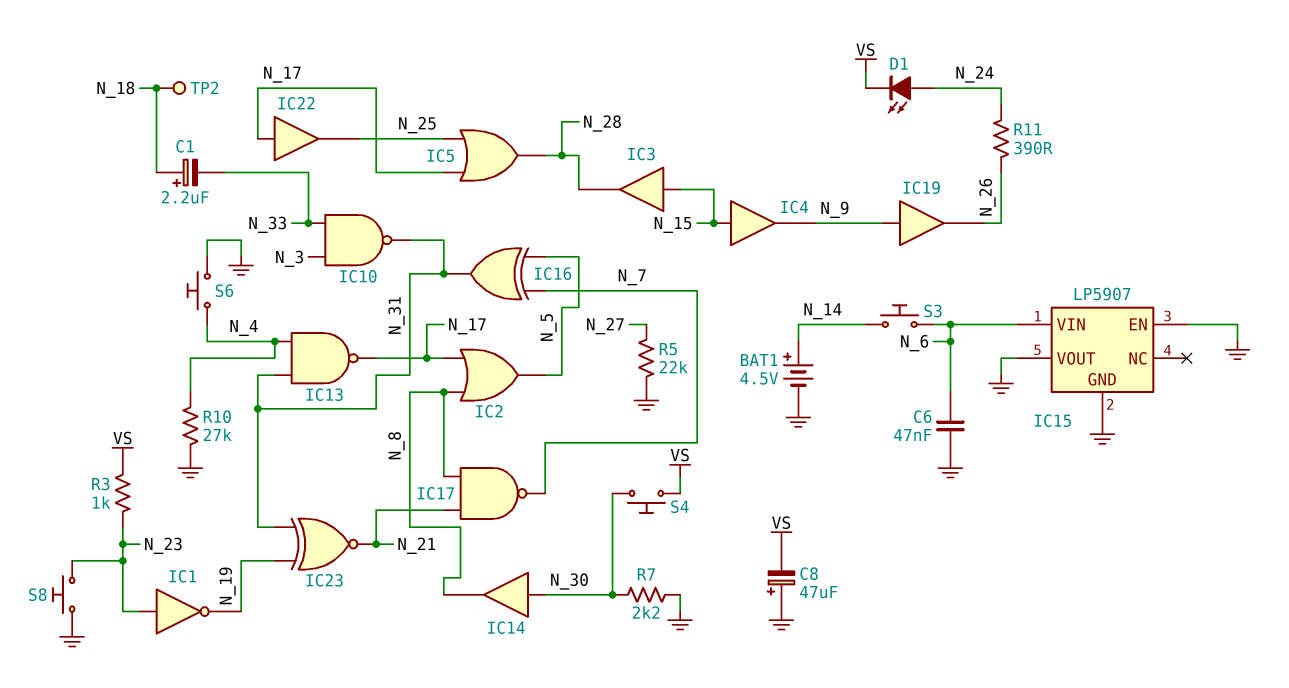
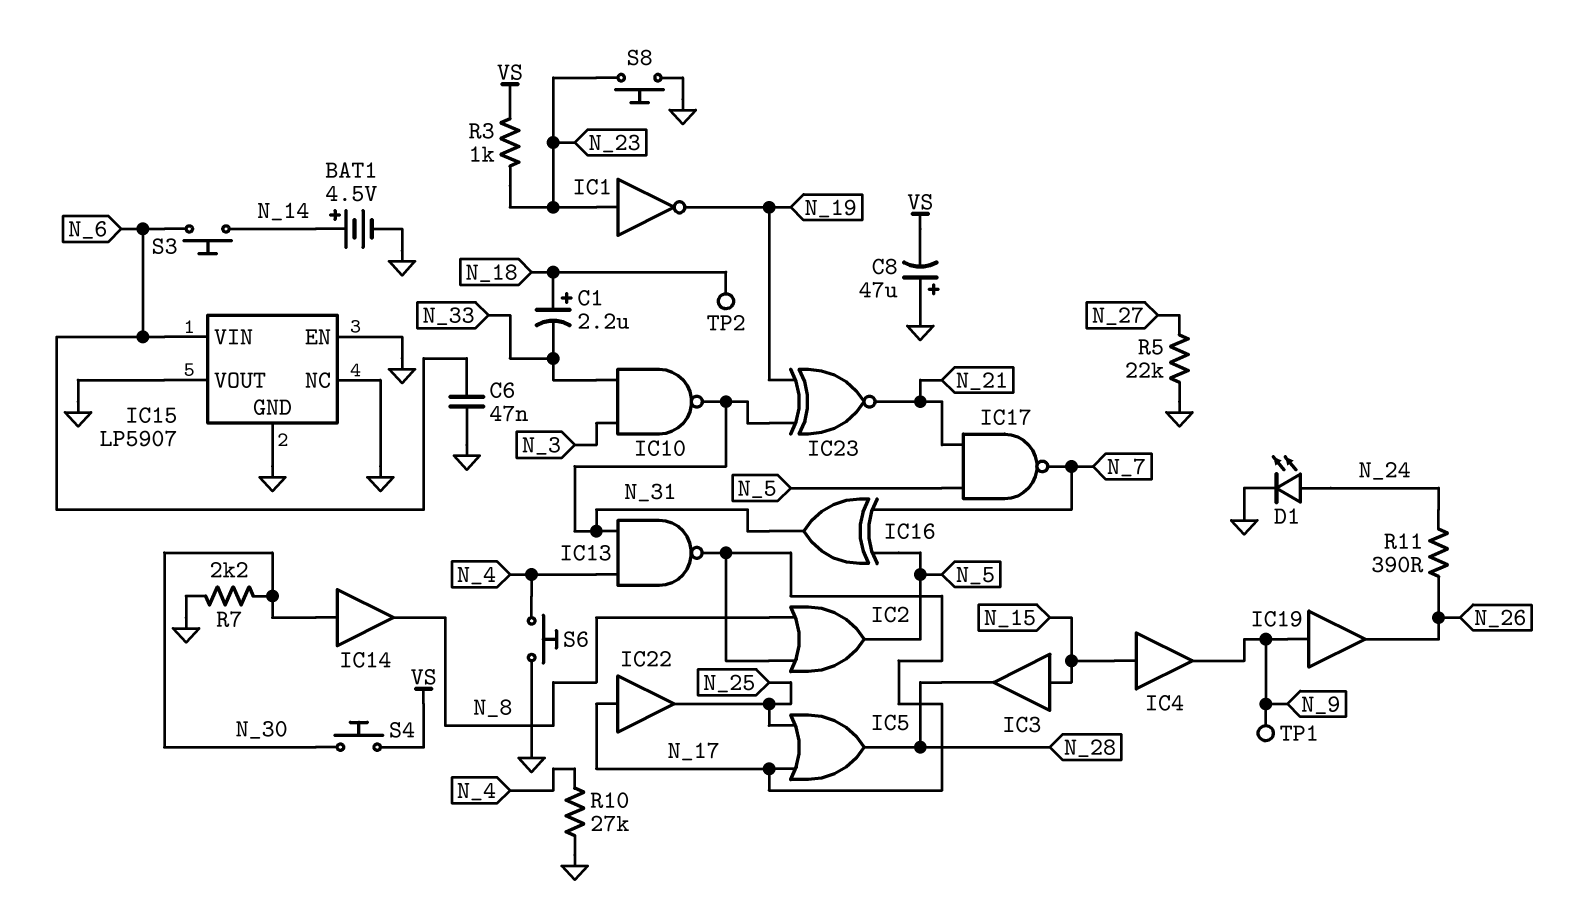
D1: LED (A N_24, K VS) -> LED (A N_24, K GND)
IC15 pin NC: none -> GND
IC17: NAND (in N_8, in N_21, out N_7) -> NAND (in N_5, in N_21, out N_7)
TP1: none -> test point (N_9)

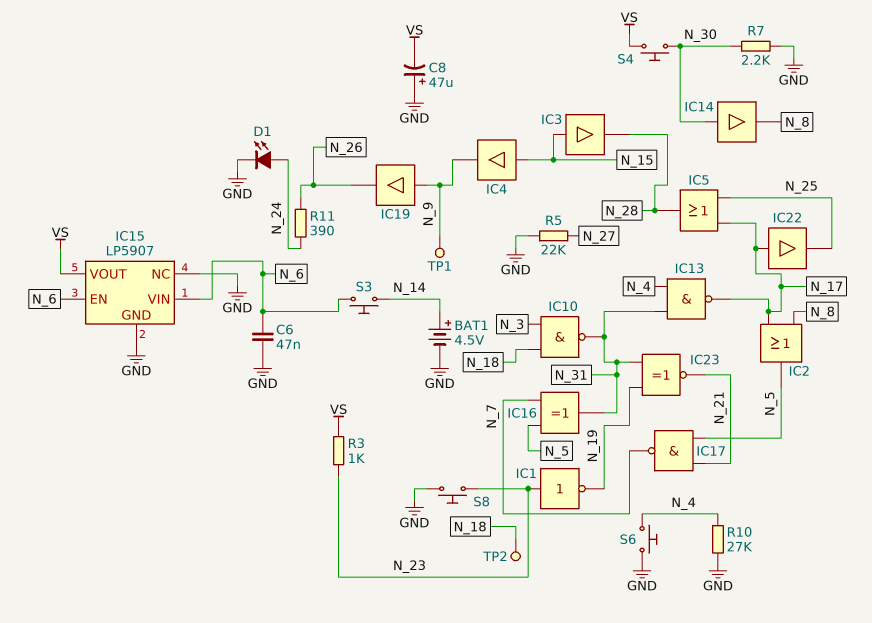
C1: 2.2uF (plus N_18, minus N_33) -> none
IC10: NAND (in N_3, in N_33, out N_31) -> NAND (in N_3, in N_18, out N_31)
IC15 pin EN: GND -> N_6
IC15 pin VOUT: GND -> VS

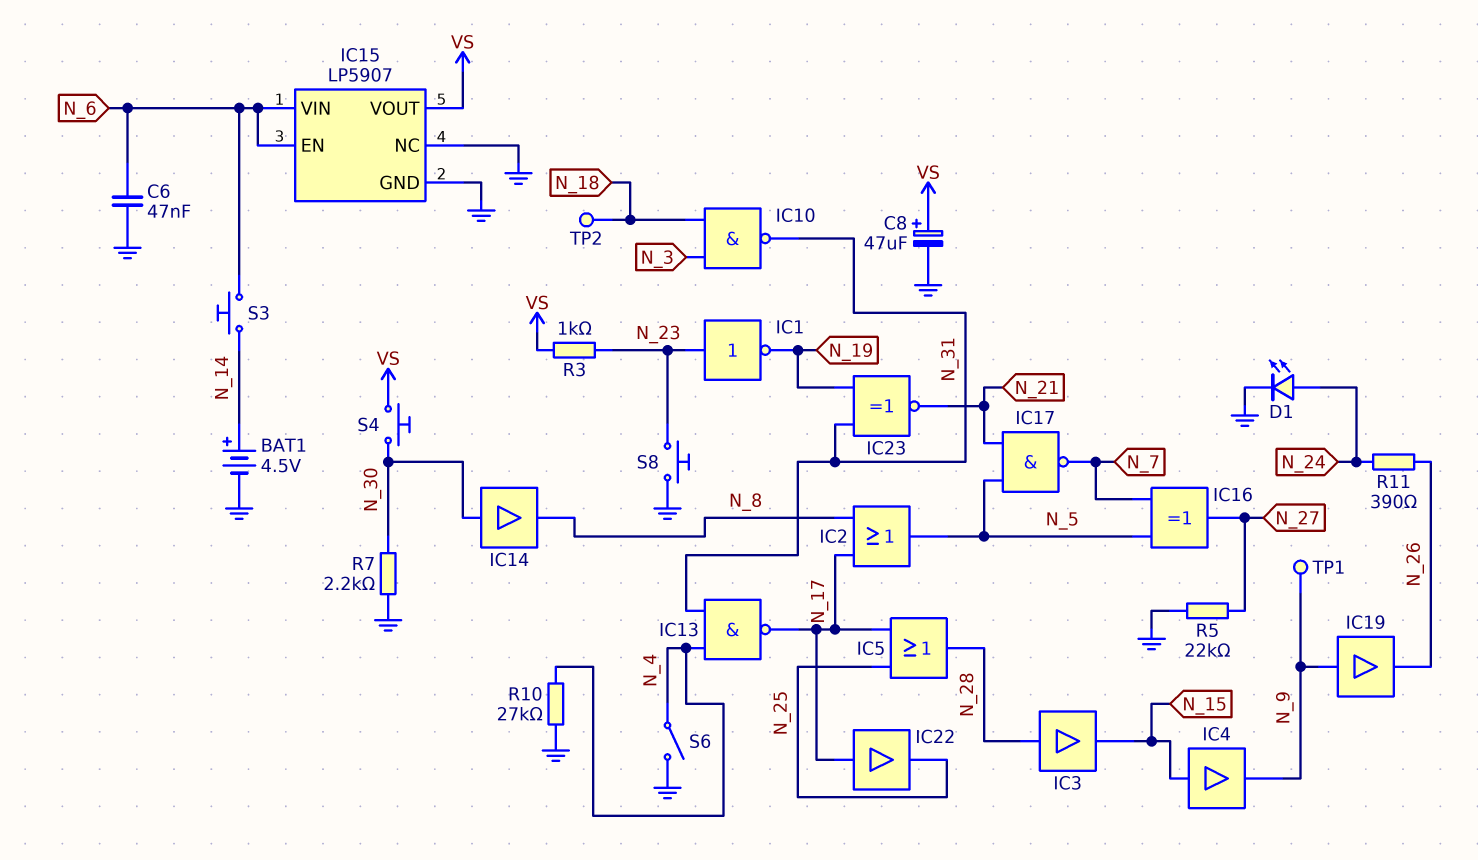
C8: 47uF (plus GND, minus VS) -> 47uF (plus VS, minus GND)
IC3: buffer (in N_15, out N_28) -> buffer (in N_28, out N_15)
IC16: XOR (in N_5, in N_7, out N_31) -> XOR (in N_5, in N_7, out N_27)
S6: button (GND, N_4) -> switch (GND, N_4)

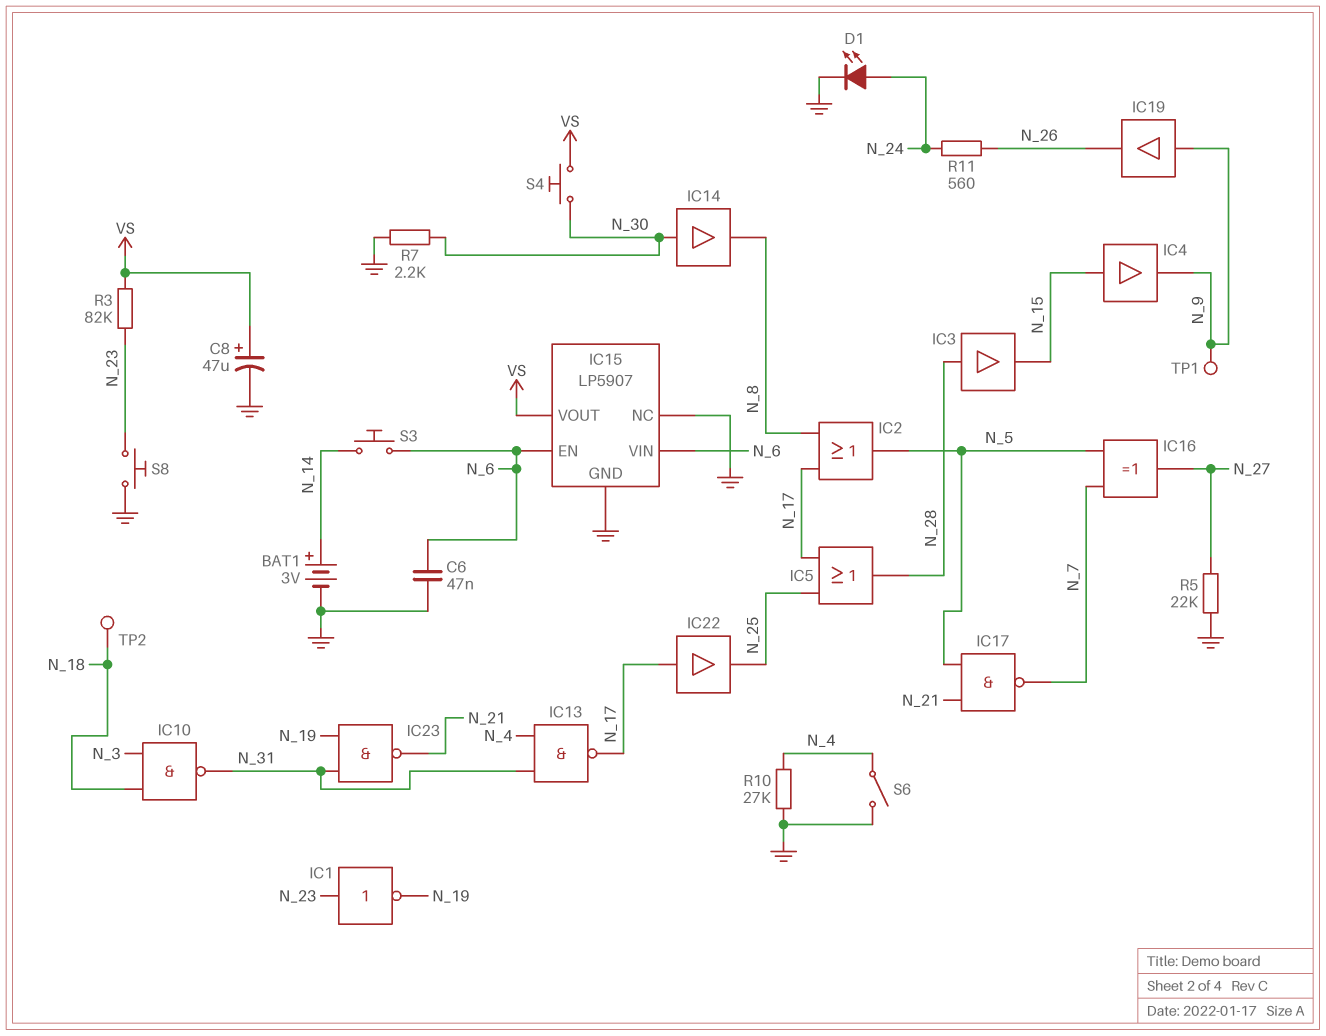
BAT1: 4.5V (plus N_14, minus GND) -> 3V (plus N_14, minus GND)
IC23: XNOR (in N_19, in N_31, out N_21) -> NAND (in N_19, in N_31, out N_21)
R3: 1k (N_23, VS) -> 82k (N_23, VS)
R11: 390 (N_24, N_26) -> 560 (N_24, N_26)

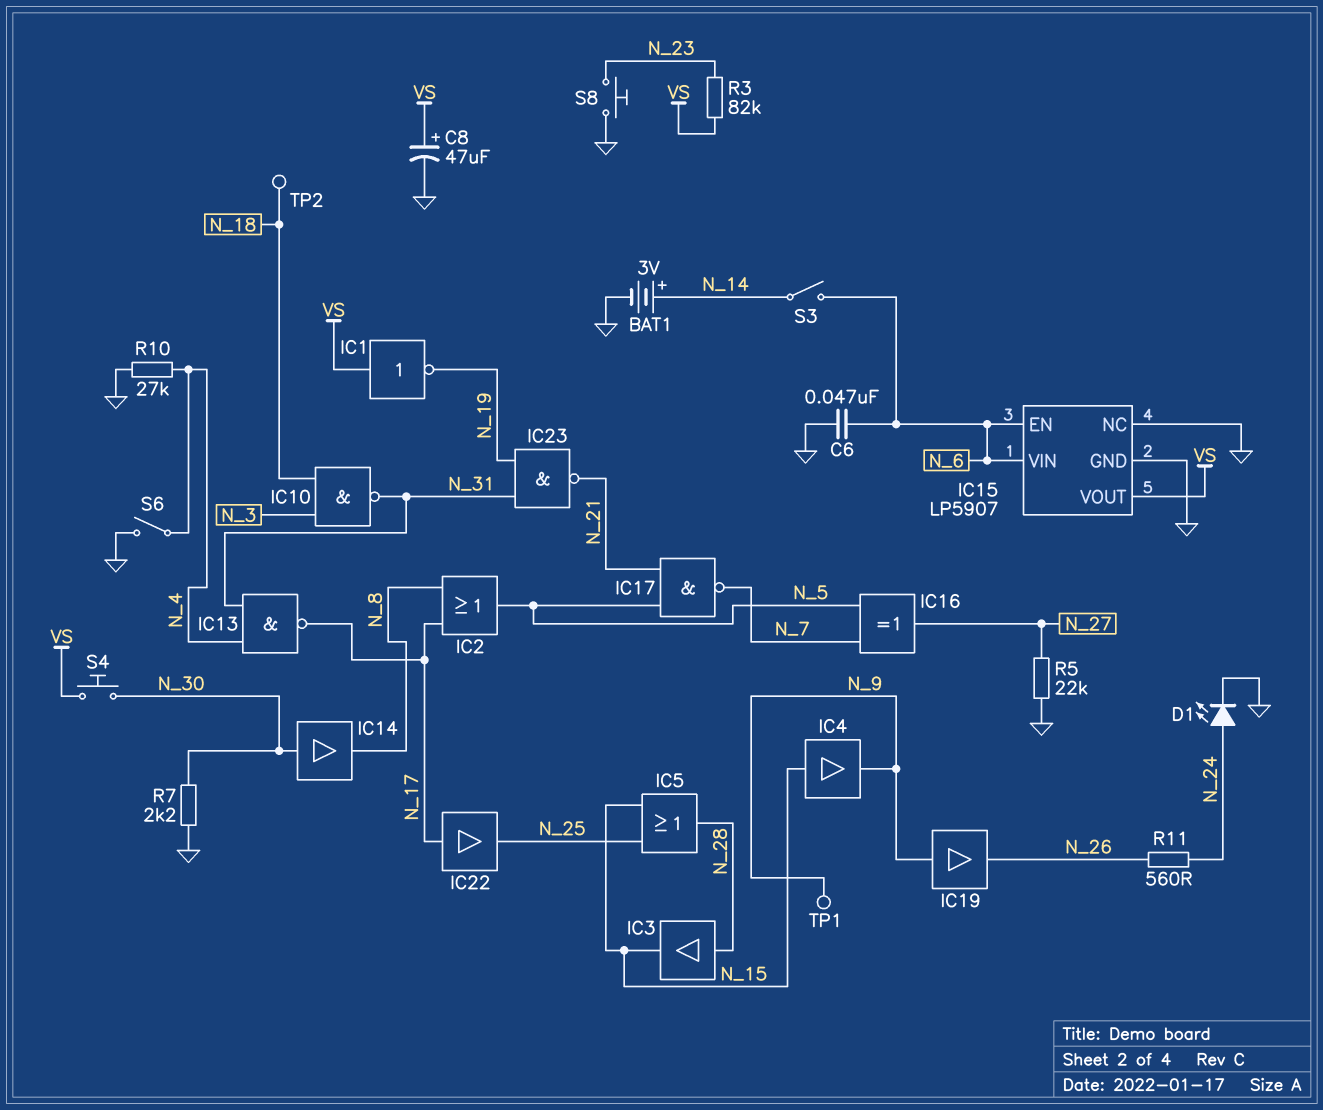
IC1: NOT (in N_23, out N_19) -> NOT (in VS, out N_19)
IC5: OR (in N_17, in N_25, out N_28) -> OR (in N_15, in N_25, out N_28)
S3: button (N_6, N_14) -> switch (N_6, N_14)

